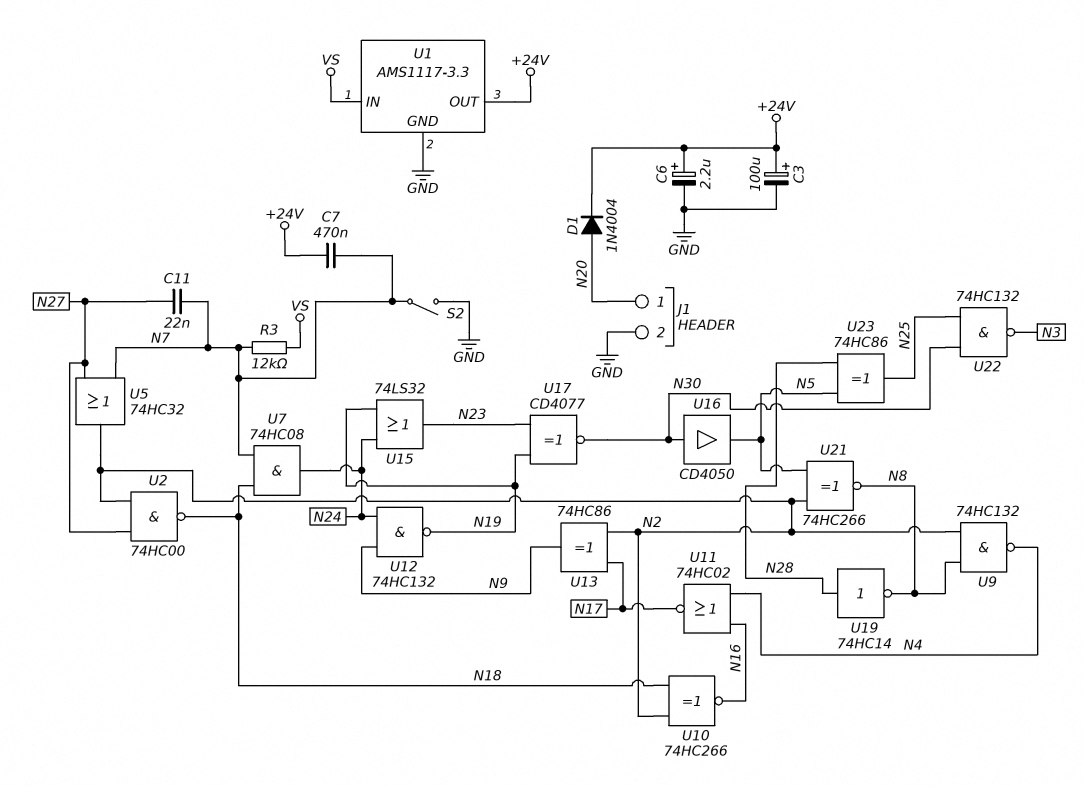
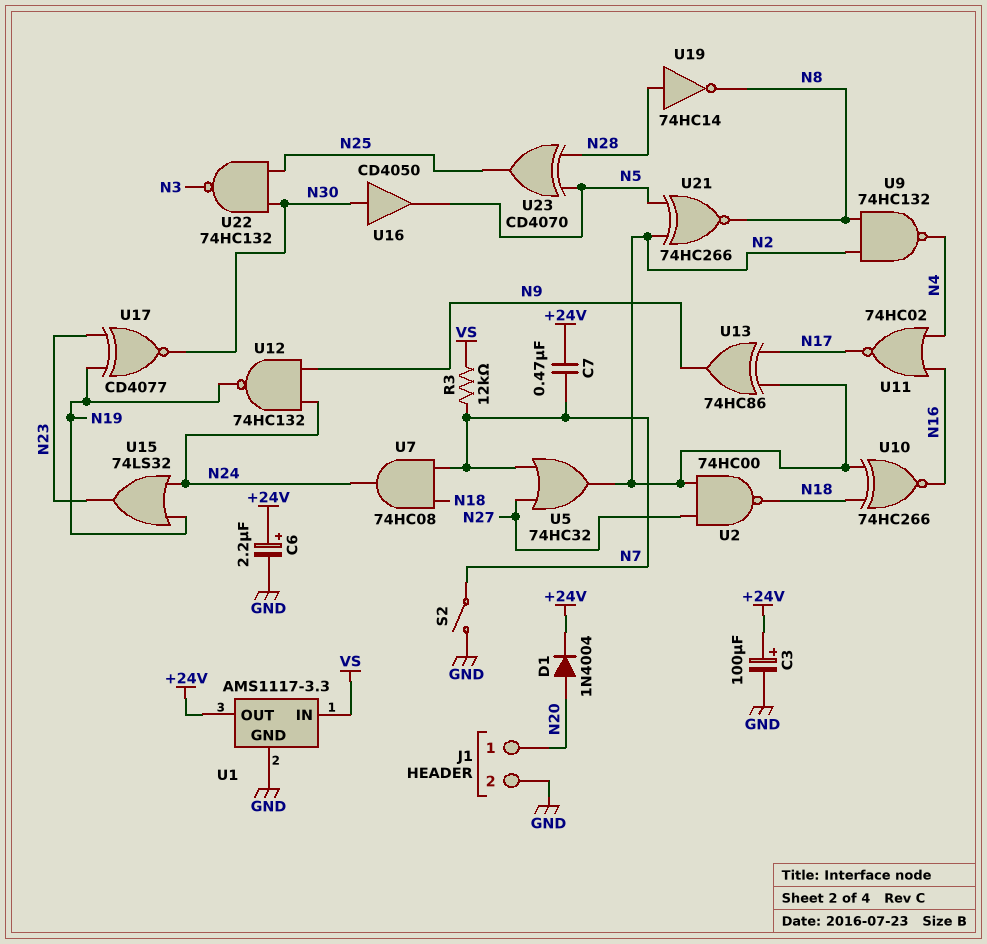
C11: 22nF (N7, N27) -> none
U23: XOR 74HC86 (in N5, in N28, out N25) -> XOR CD4070 (in N5, in N28, out N25)

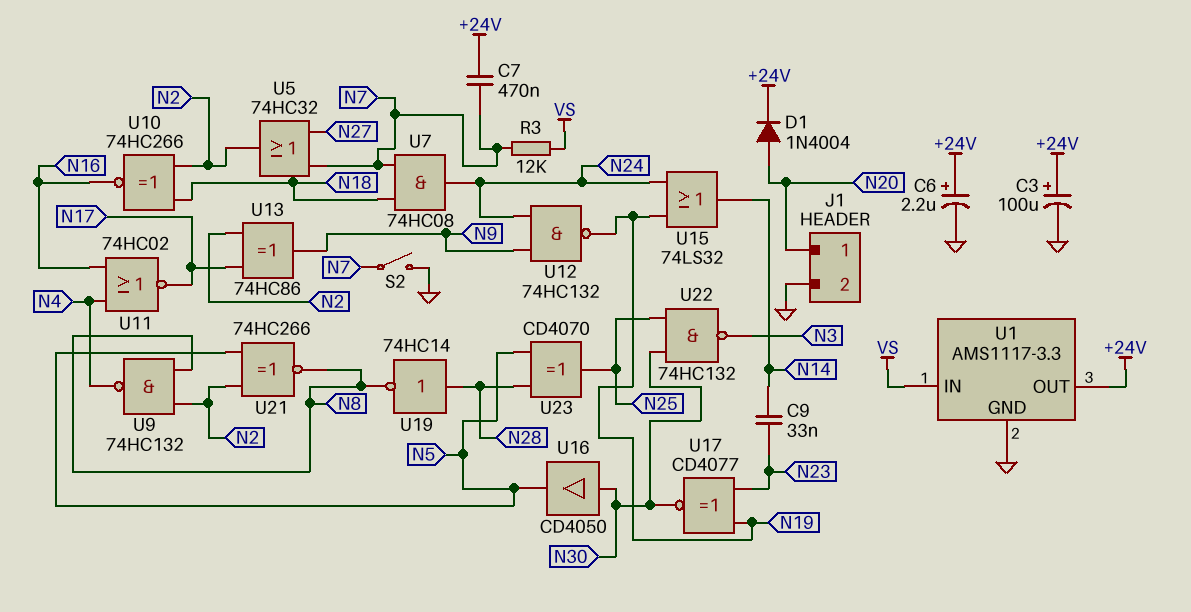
C9: none -> 33nF (N14, N23)
U2: NAND 74HC00 (in N2, in N27, out N18) -> none
U15: OR 74LS32 (in N19, in N24, out N23) -> OR 74LS32 (in N19, in N24, out N14)

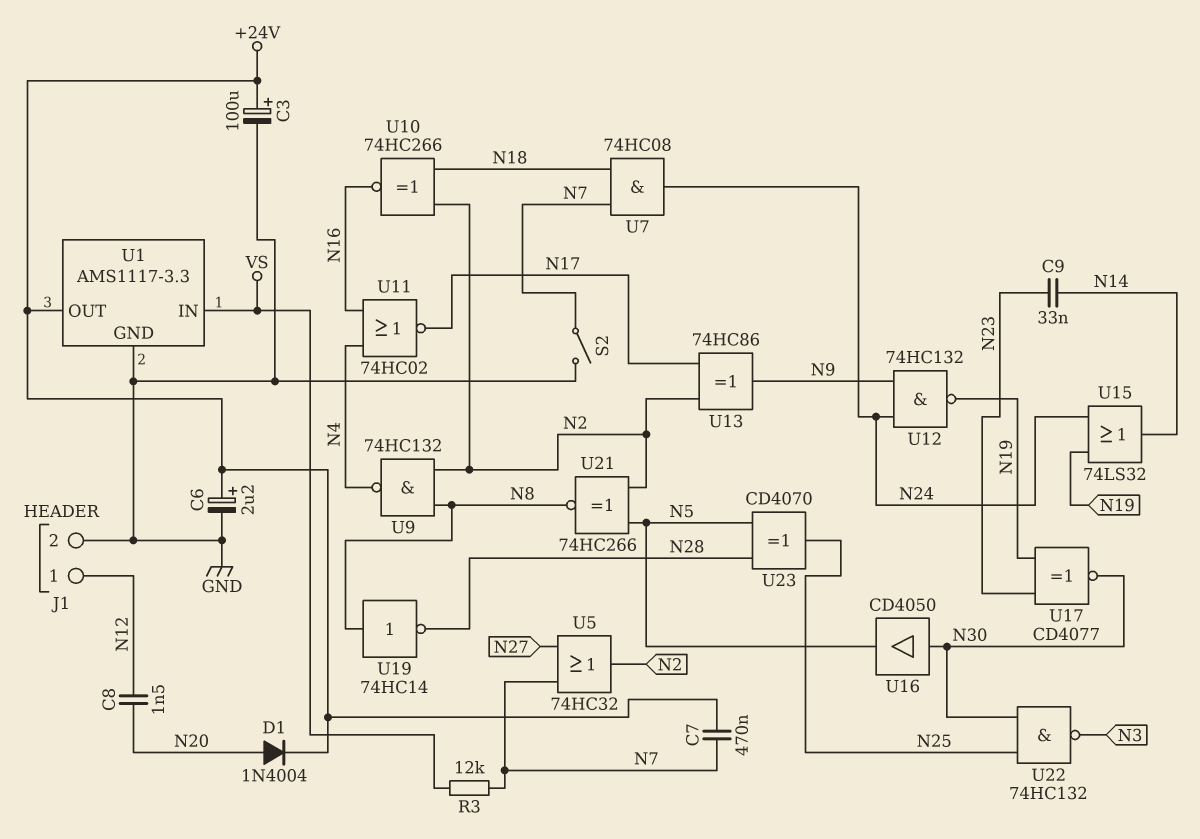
C8: none -> 1.5nF (N12, N20)
J1 pin 1: N20 -> N12
U19: NOT 74HC14 (in N28, out N8) -> NOT 74HC14 (in N8, out N28)

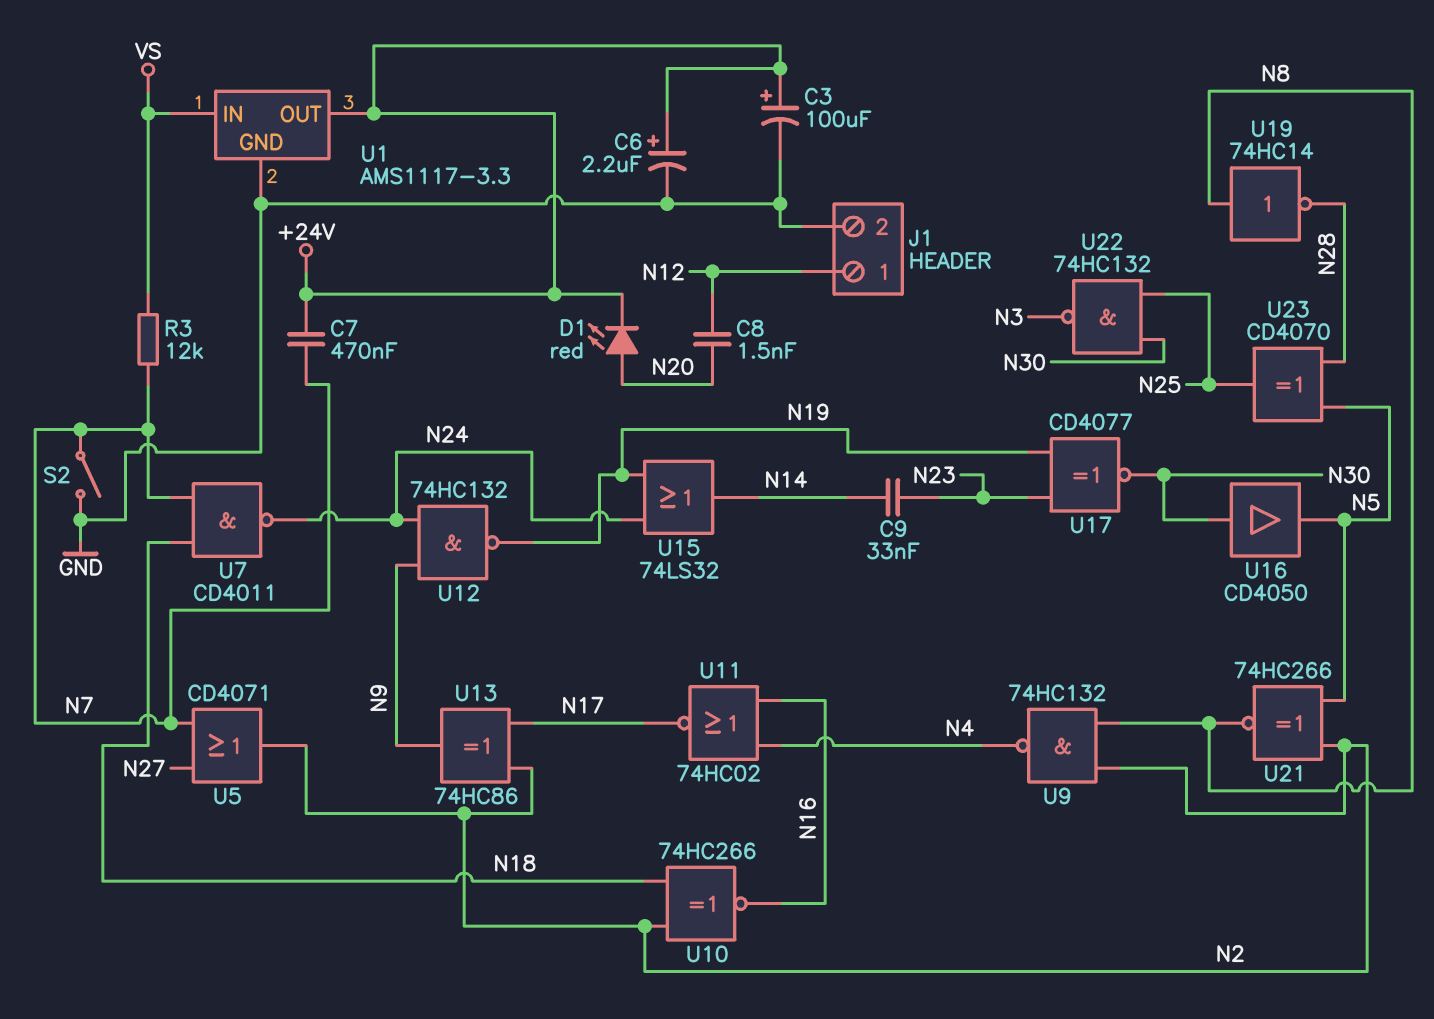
D1: diode 1N4004 (A N20, K +24V) -> LED red (A N20, K +24V)
U5: OR 74HC32 (in N7, in N27, out N2) -> OR CD4071 (in N7, in N27, out N2)
U7: AND 74HC08 (in N7, in N18, out N24) -> NAND CD4011 (in N7, in N18, out N24)

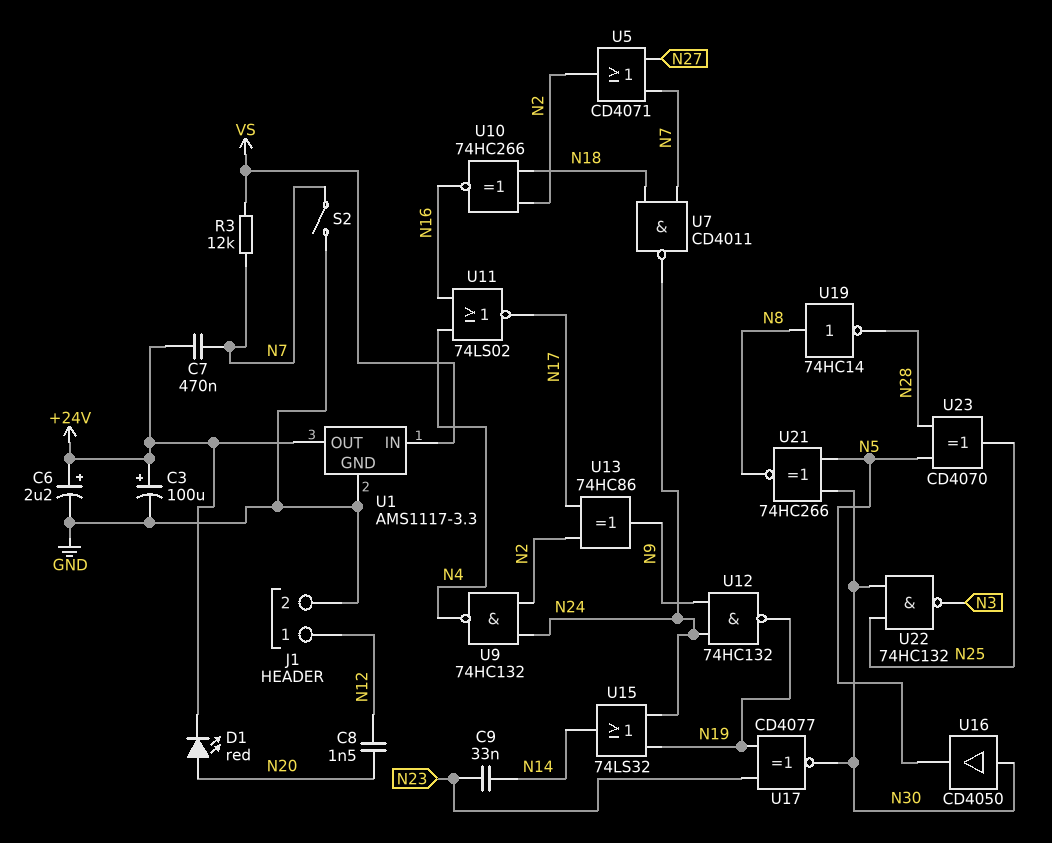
U9: NAND 74HC132 (in N2, in N8, out N4) -> NAND 74HC132 (in N2, in N24, out N4)
U11: NOR 74HC02 (in N4, in N16, out N17) -> NOR 74LS02 (in N4, in N16, out N17)
U21: XNOR 74HC266 (in N2, in N5, out N8) -> XNOR 74HC266 (in N5, in N30, out N8)

